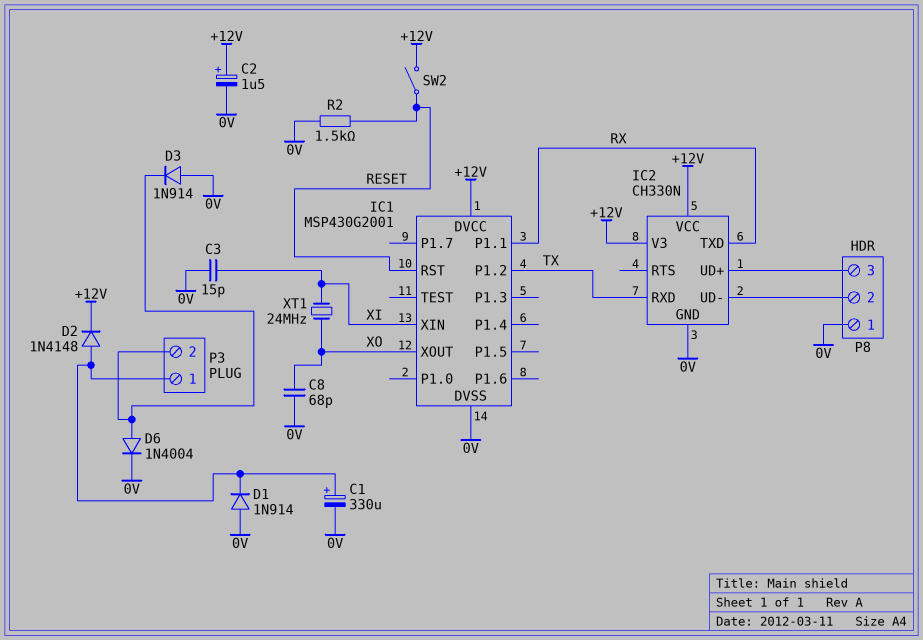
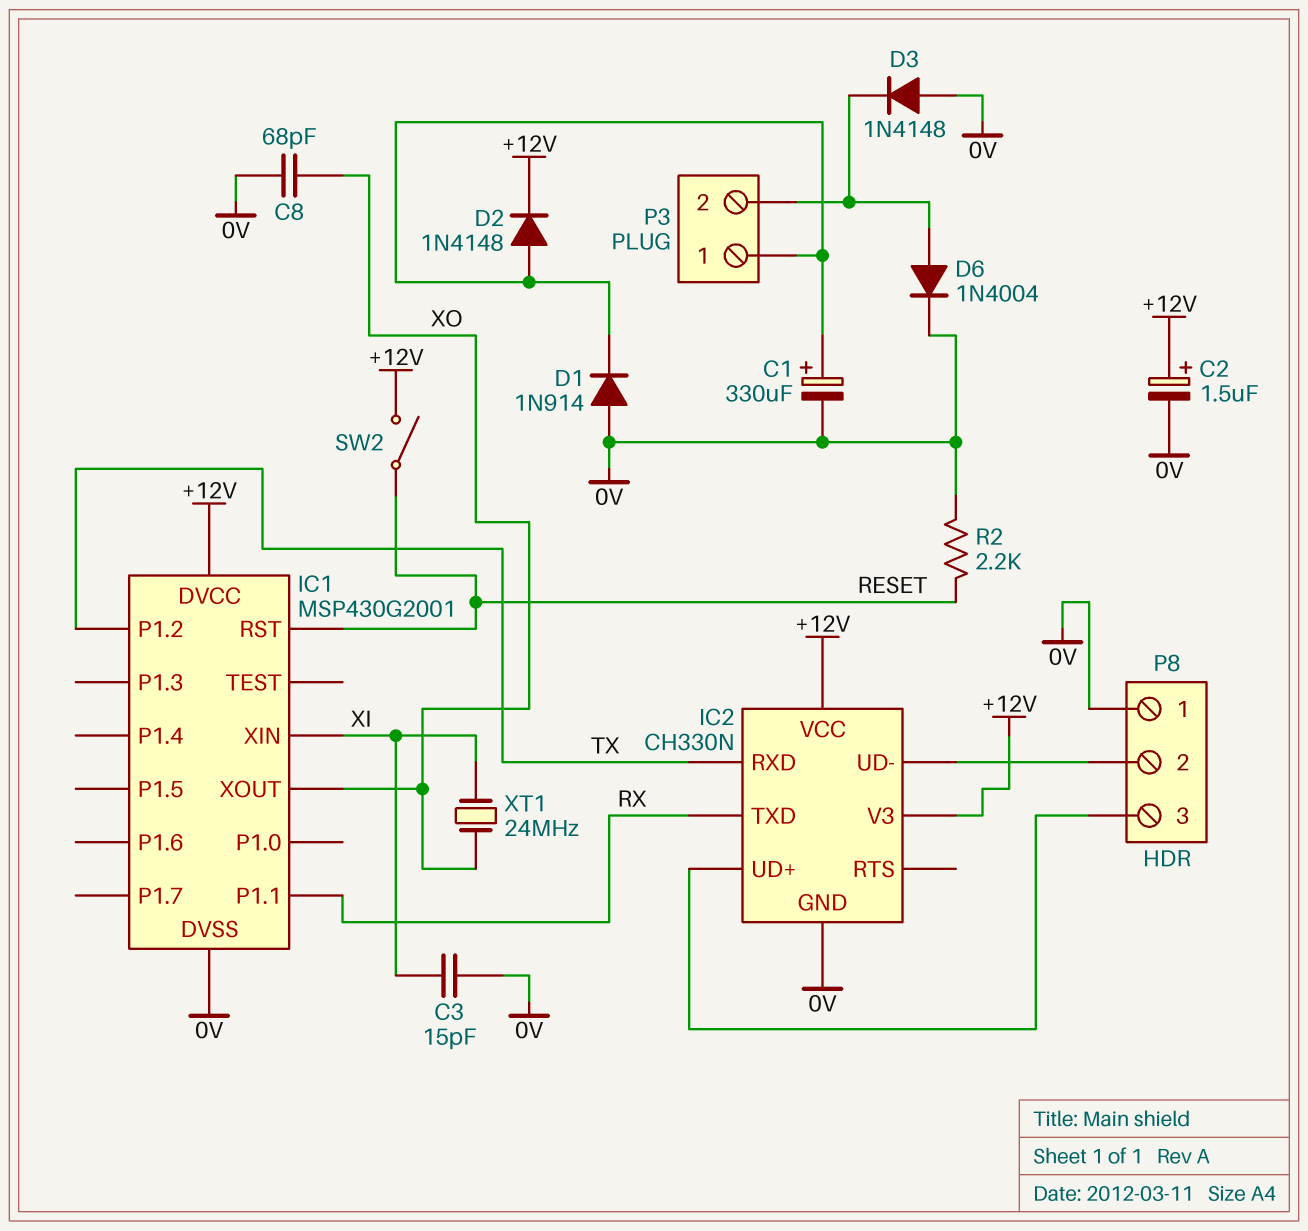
D3: diode 1N914 (A 0V, K P3/2) -> diode 1N4148 (A 0V, K P3/2)
R2: 1.5k (0V, RESET) -> 2.2k (0V, RESET)

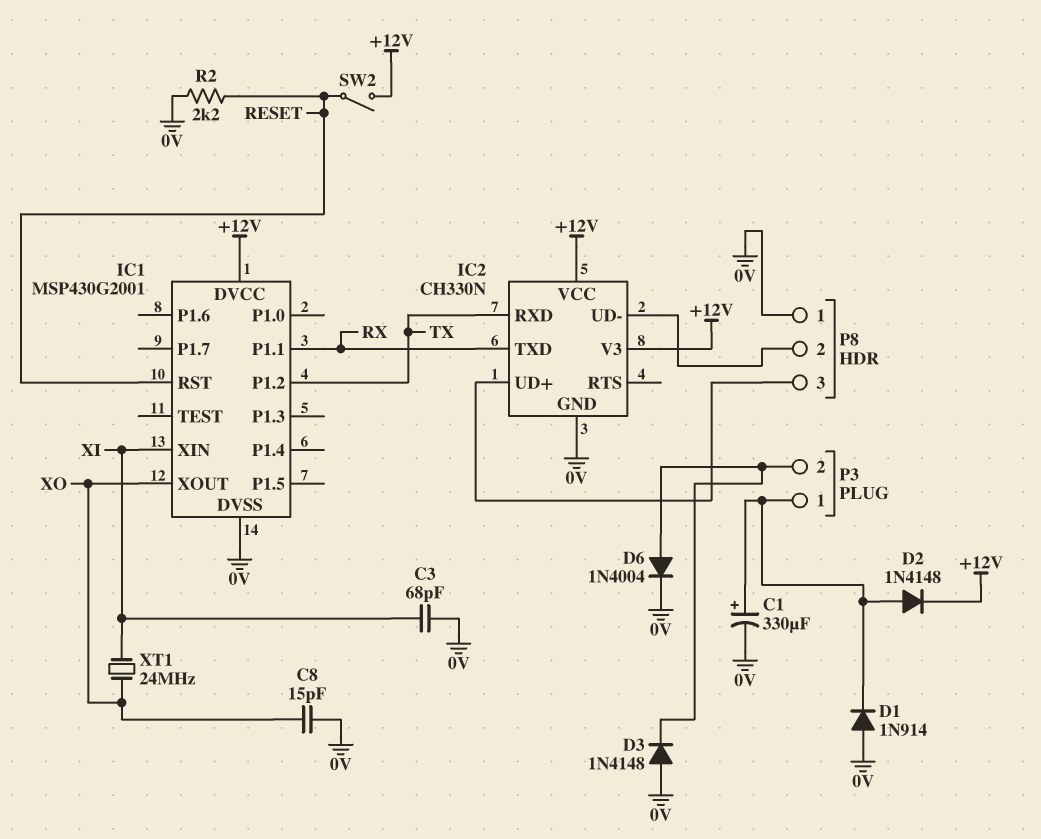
C2: 1.5uF (plus +12V, minus 0V) -> none
C3: 15pF (0V, XI) -> 68pF (0V, XI)
C8: 68pF (0V, XO) -> 15pF (0V, XO)

